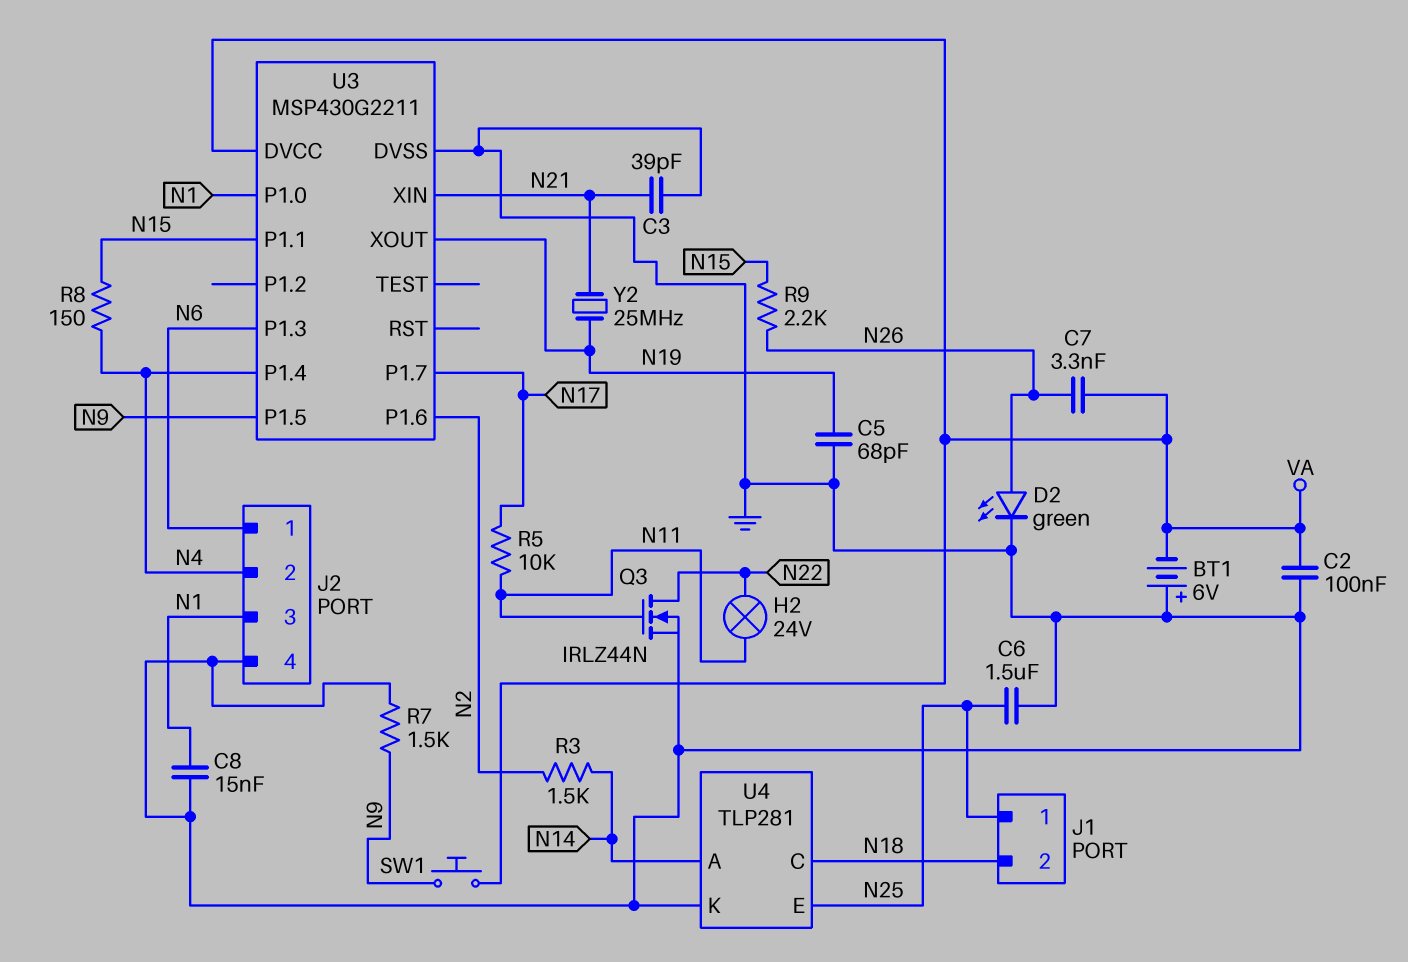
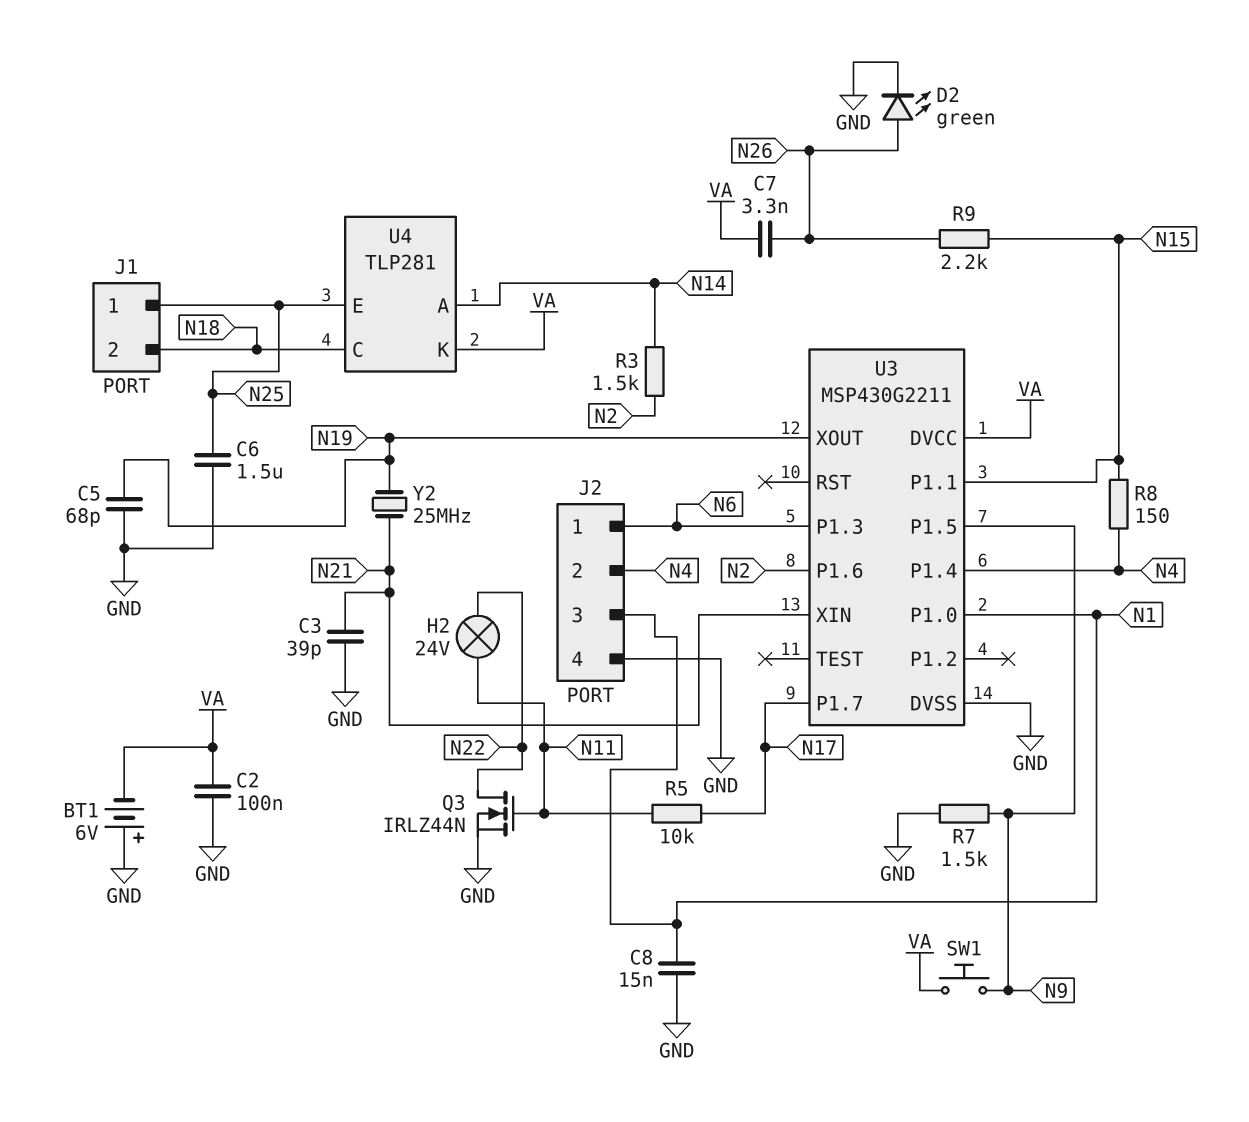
U4 pin K: GND -> VA

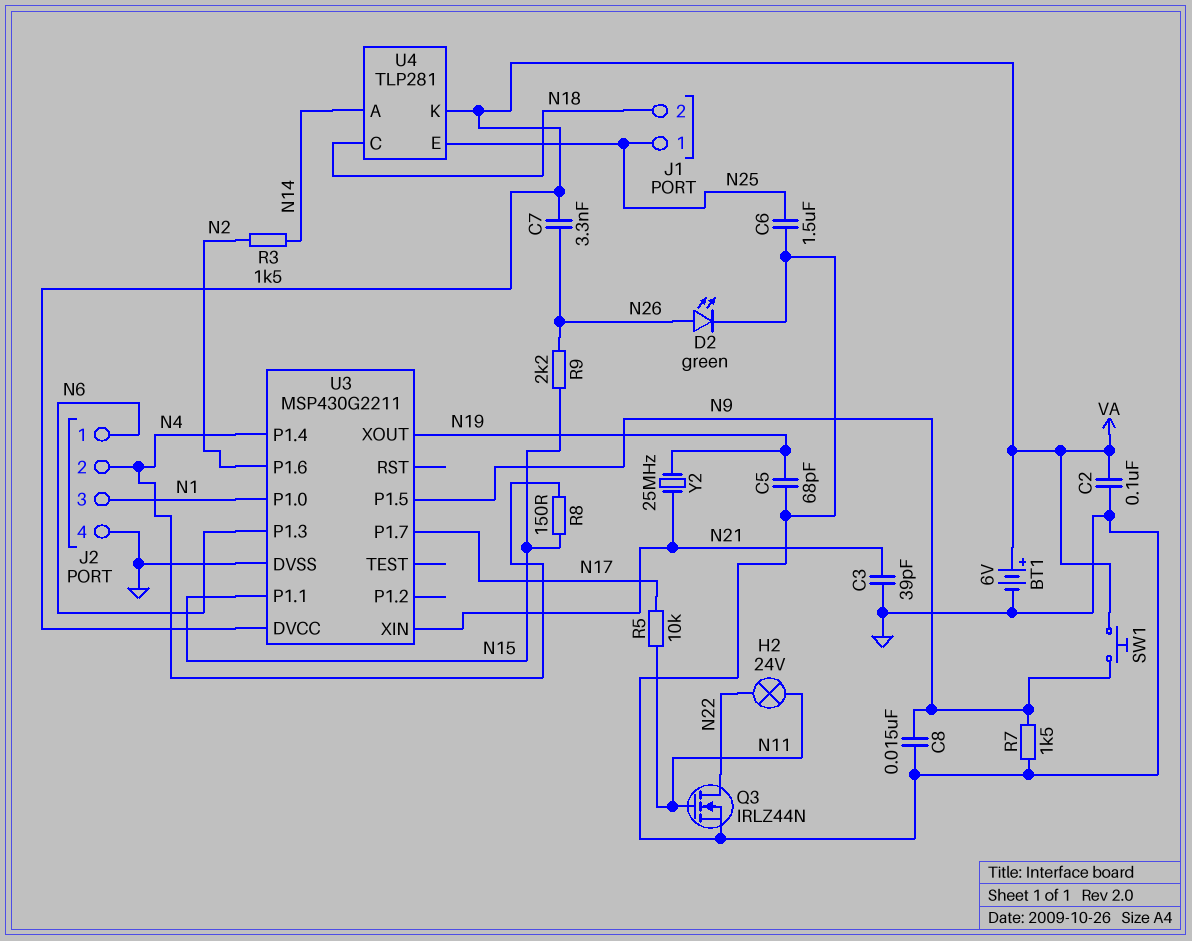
BT1: 6V (plus GND, minus VA) -> 6V (plus VA, minus GND)
C8: 15nF (GND, N1) -> 15nF (GND, N9)

